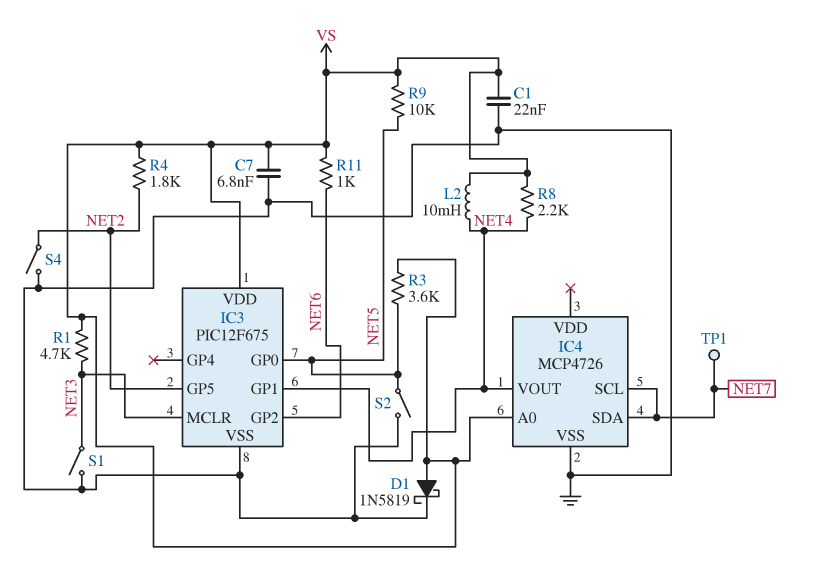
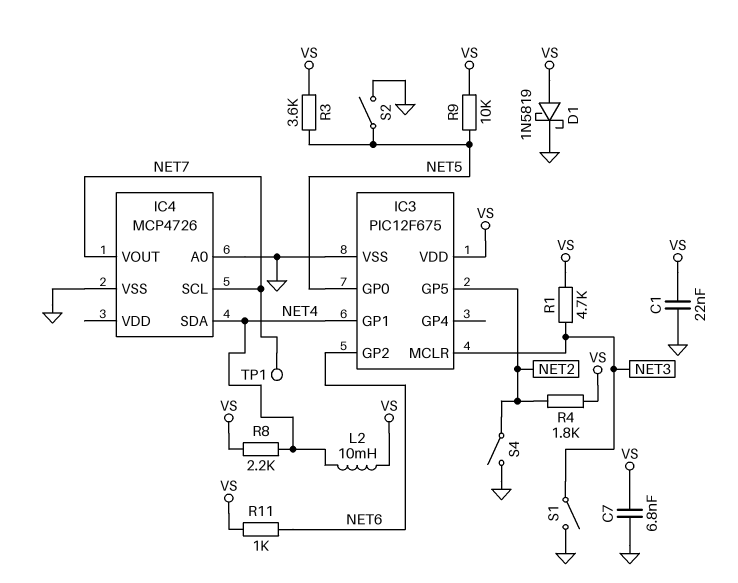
IC4 pin A0: VS -> GND
IC4 pin SDA: NET7 -> NET4
IC4 pin VOUT: NET4 -> NET7

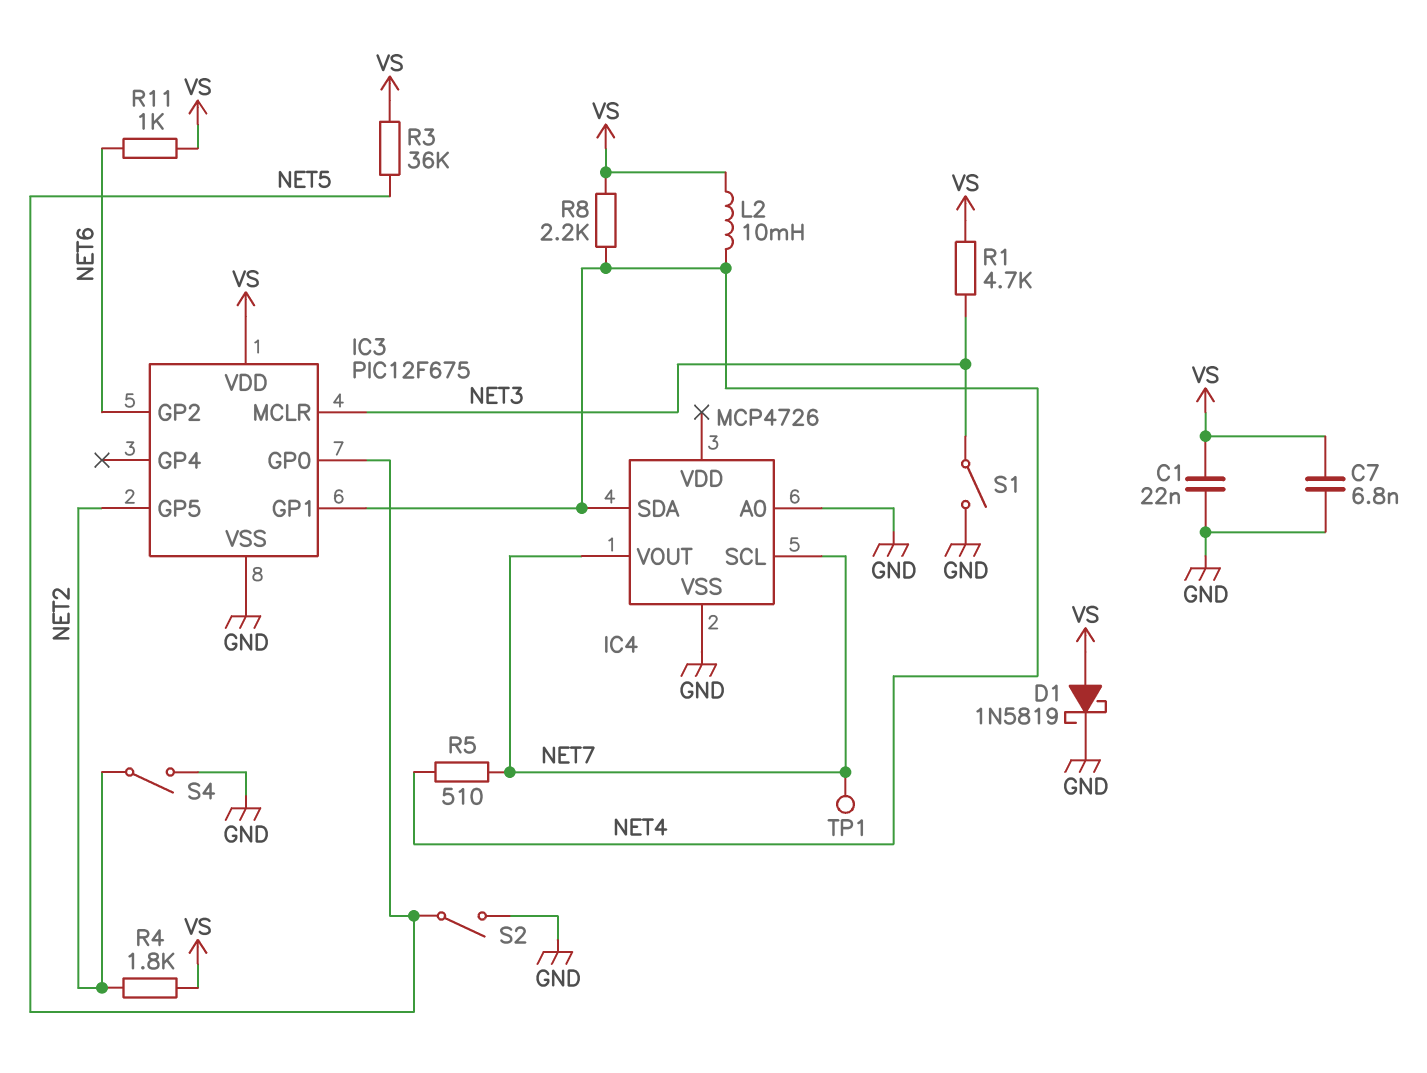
R3: 3.6k (NET5, VS) -> 36k (NET5, VS)
R5: none -> 510 (NET4, NET7)
R9: 10k (NET5, VS) -> none

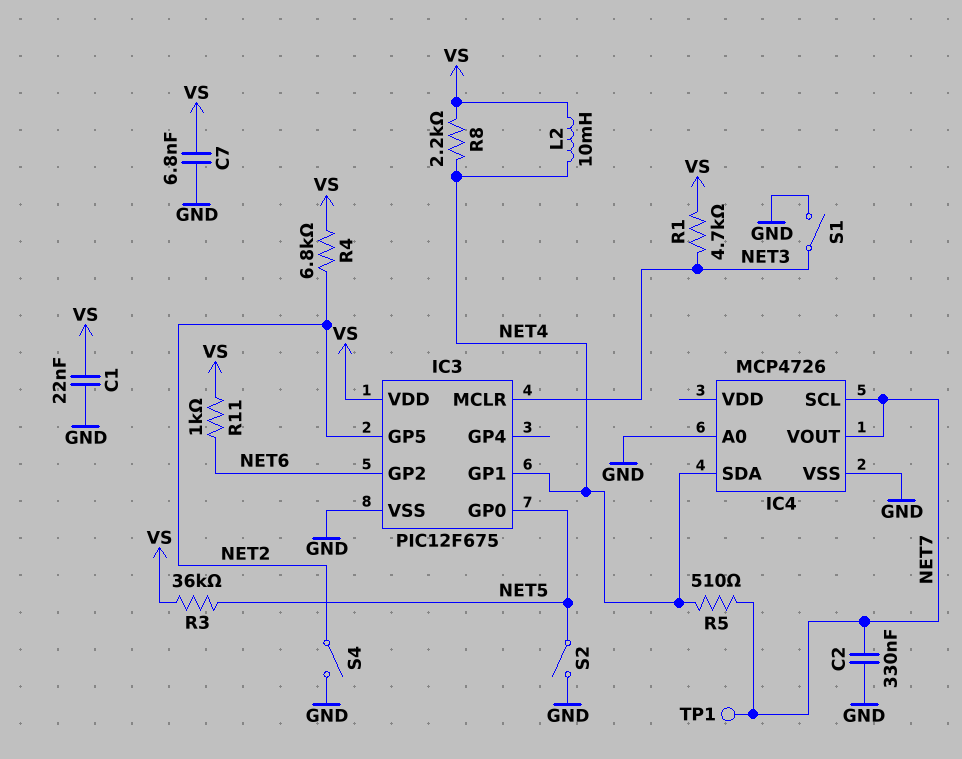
C2: none -> 330nF (GND, NET7)
D1: schottky 1N5819 (A VS, K GND) -> none
R4: 1.8k (NET2, VS) -> 6.8k (NET2, VS)

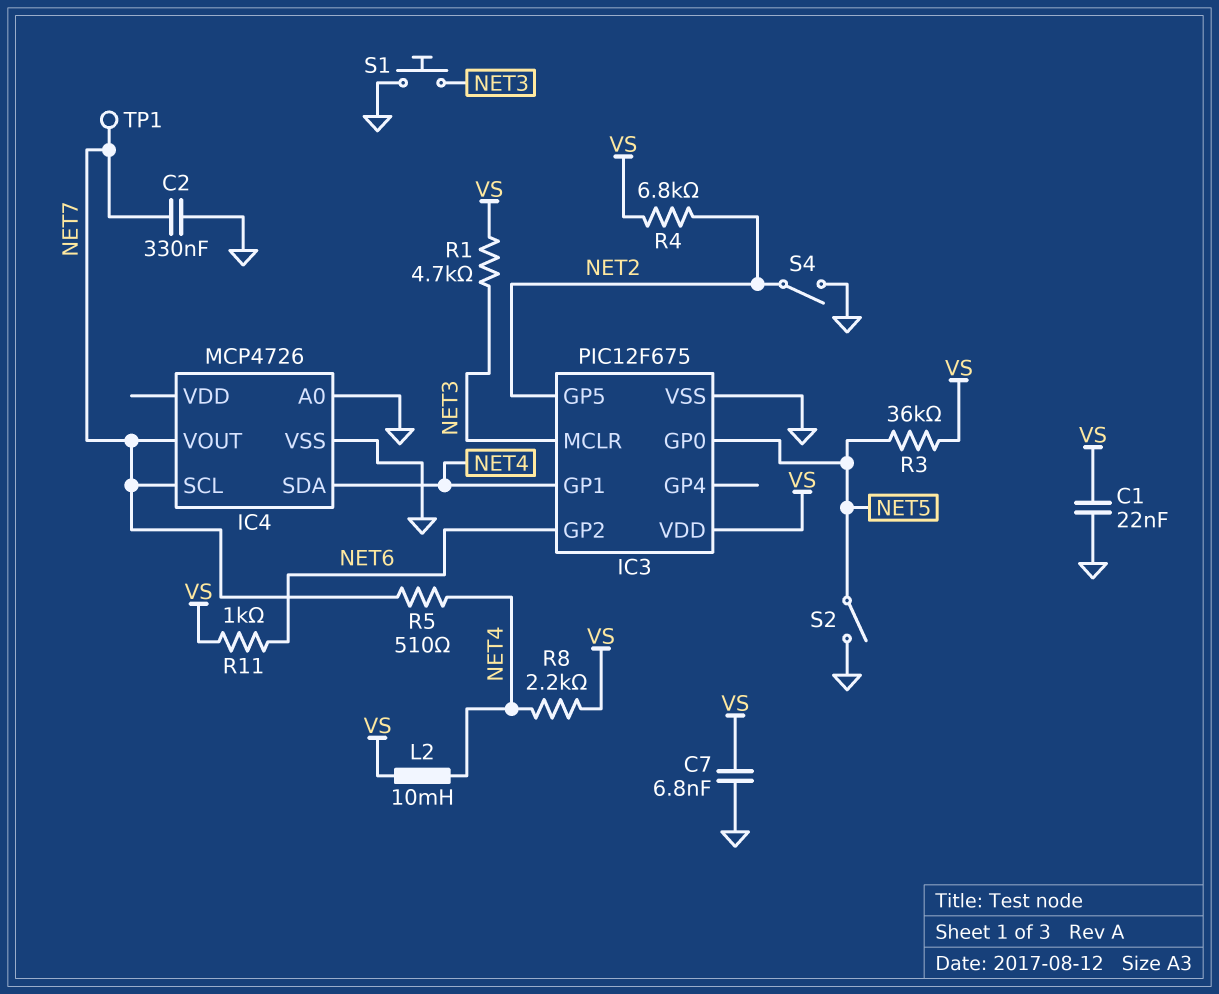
S1: switch (GND, NET3) -> button (GND, NET3)

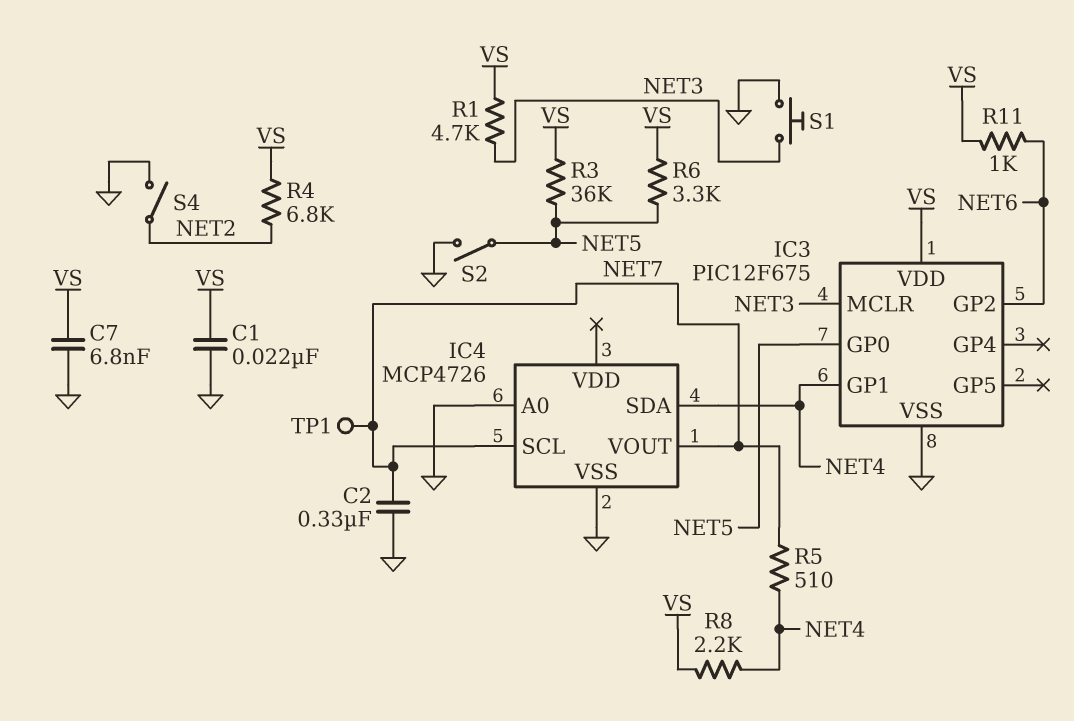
IC3 pin GP5: NET2 -> none
L2: 10mH (NET4, VS) -> none
R6: none -> 3.3k (NET5, VS)

